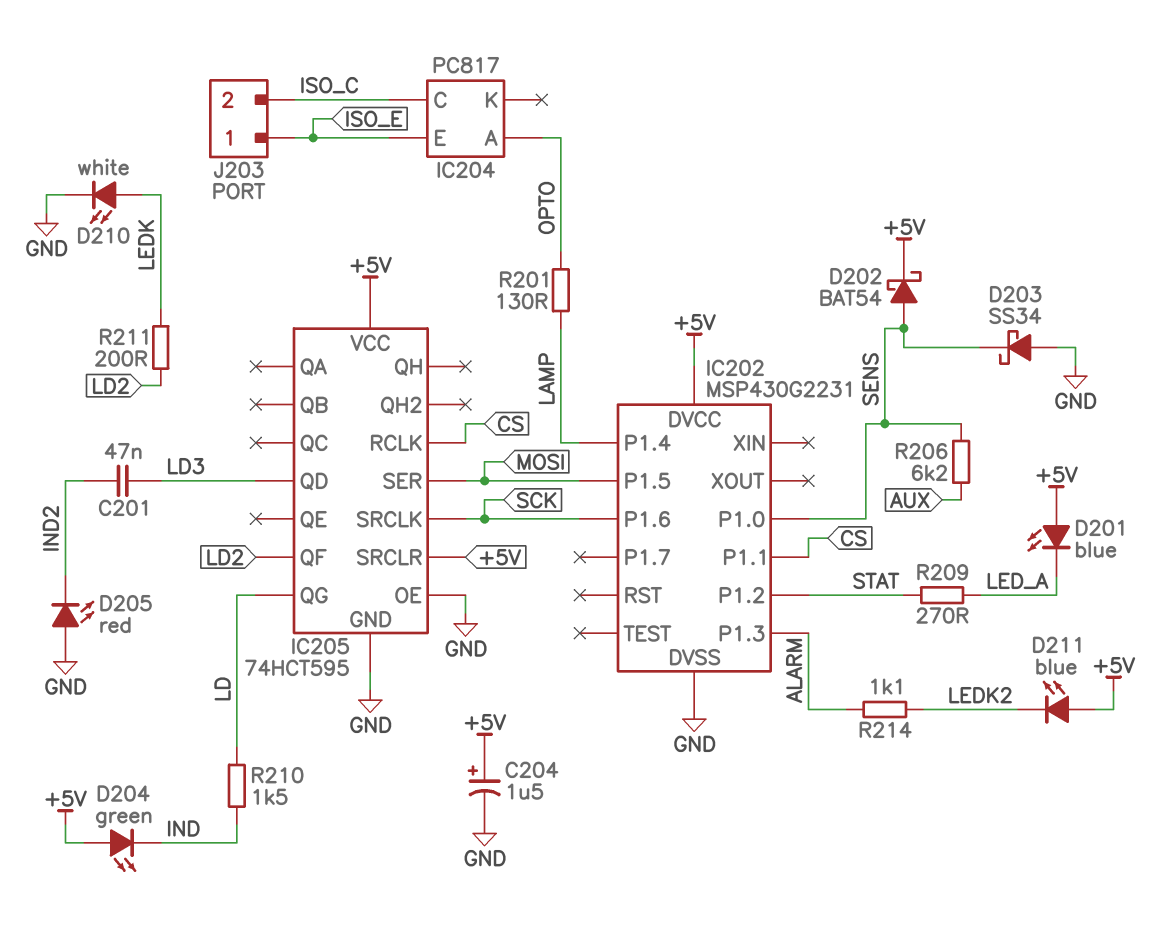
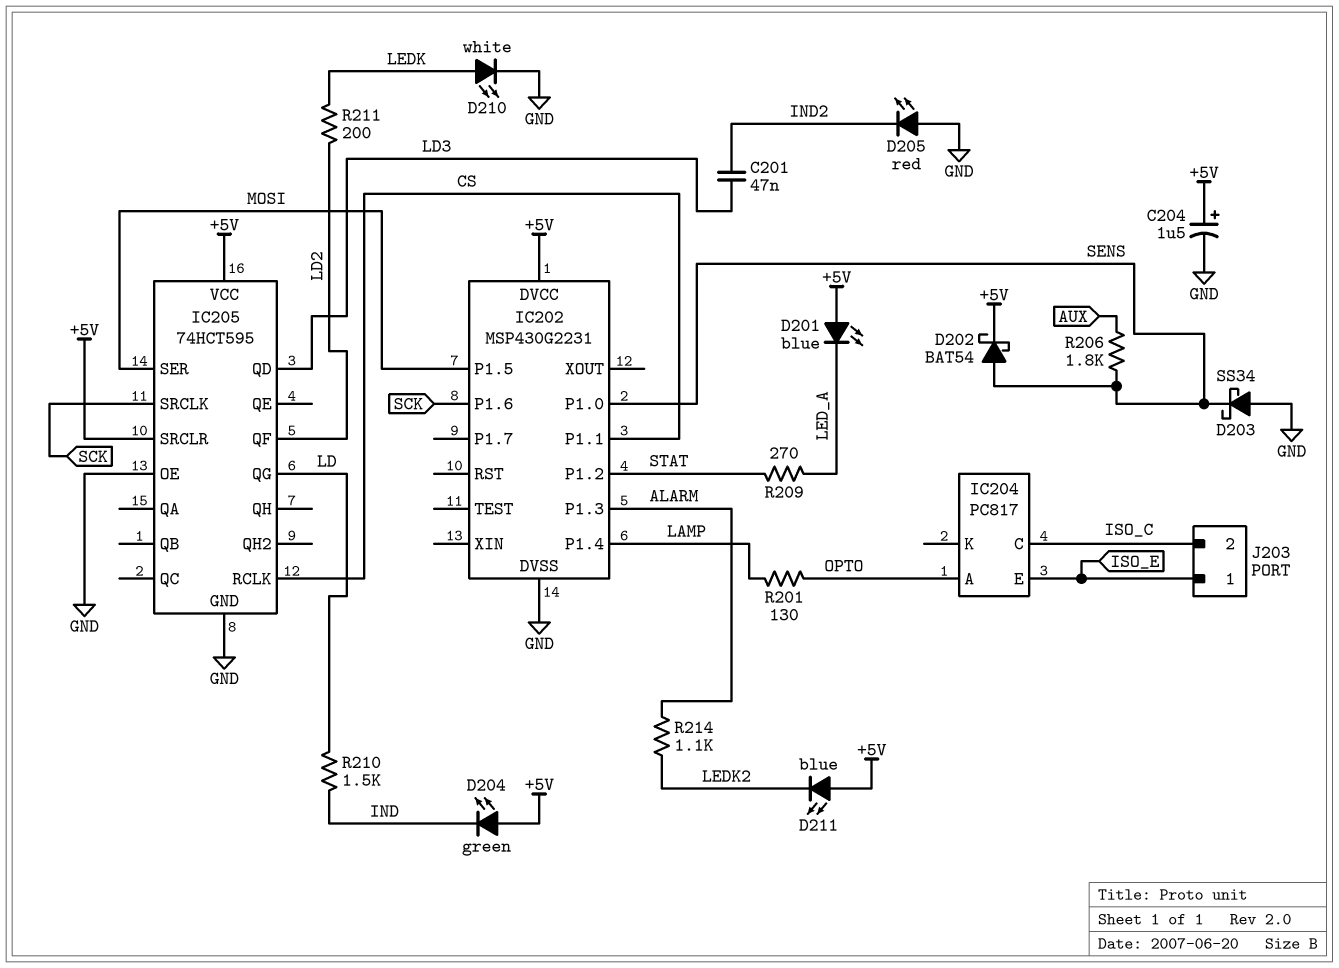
R206: 6.2k (AUX, SENS) -> 1.8k (AUX, SENS)

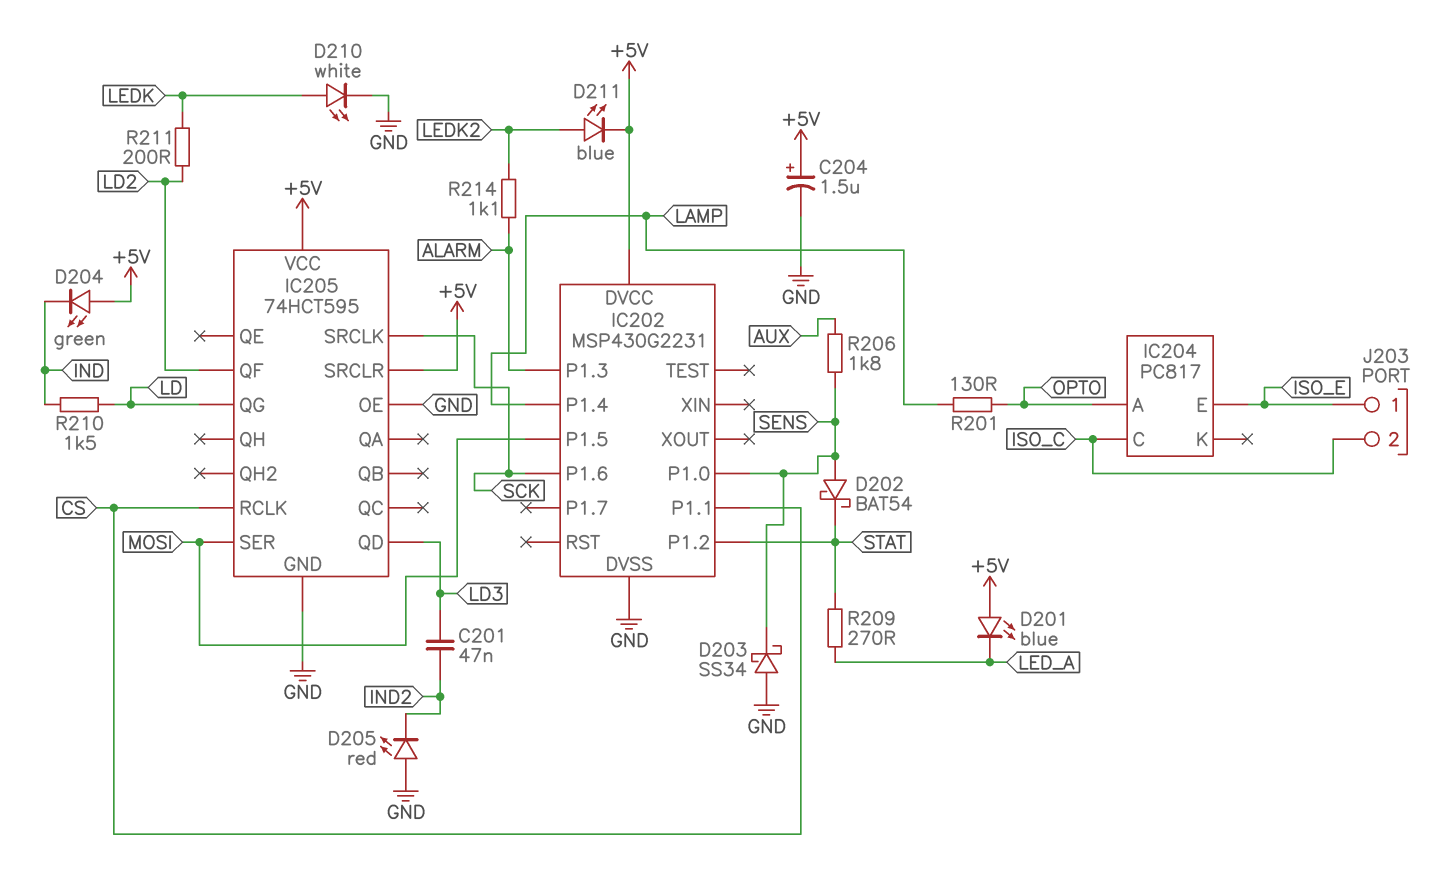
D202: schottky BAT54 (A SENS, K +5V) -> schottky BAT54 (A SENS, K STAT)
D211: LED blue (A +5V, K LEDK2) -> LED blue (A LEDK2, K +5V)

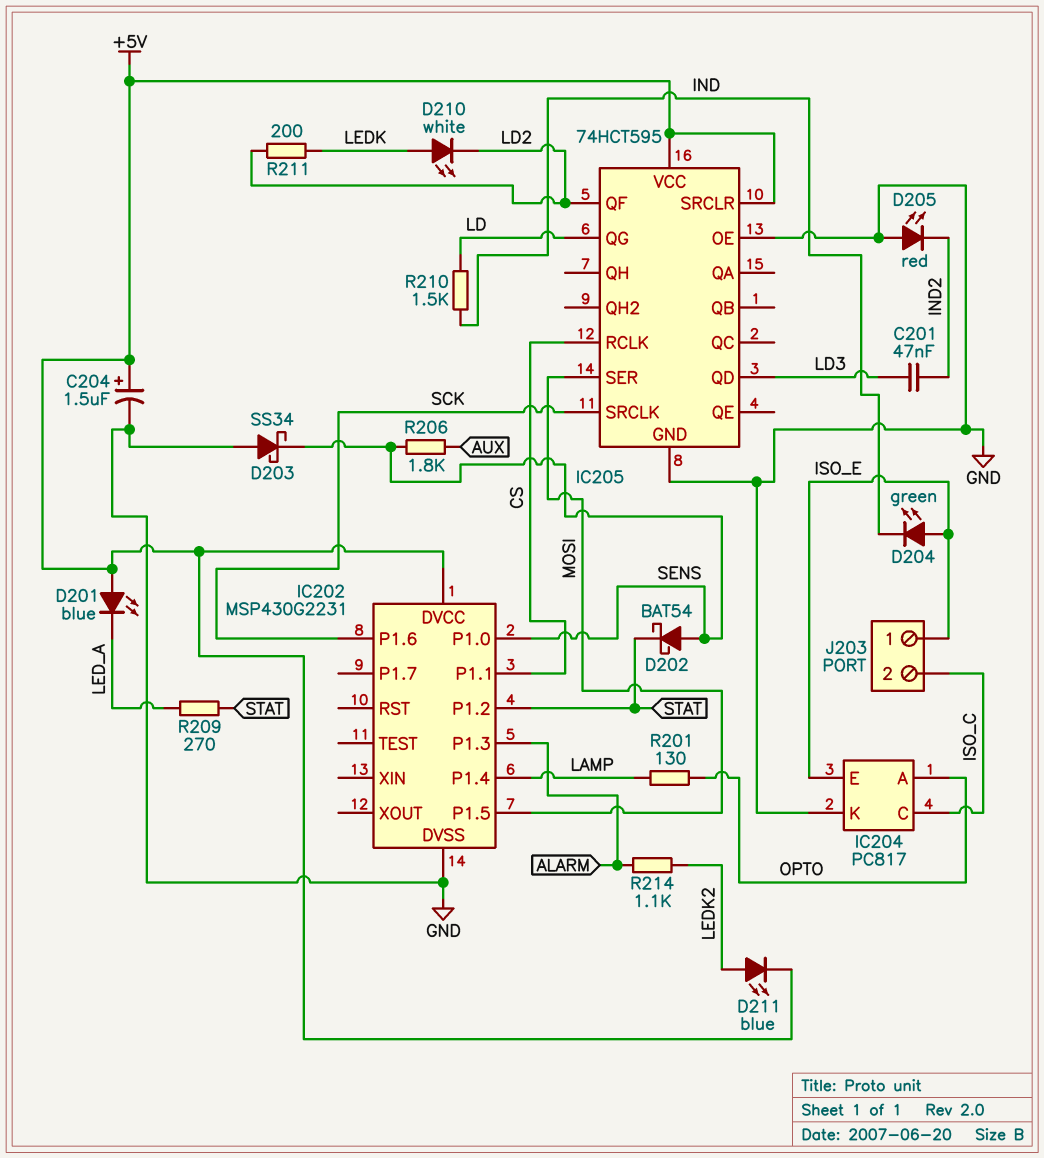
D204: LED green (A +5V, K IND) -> LED green (A ISO_E, K IND)
D210: LED white (A LEDK, K GND) -> LED white (A LEDK, K LD2)
IC204 pin K: none -> GND

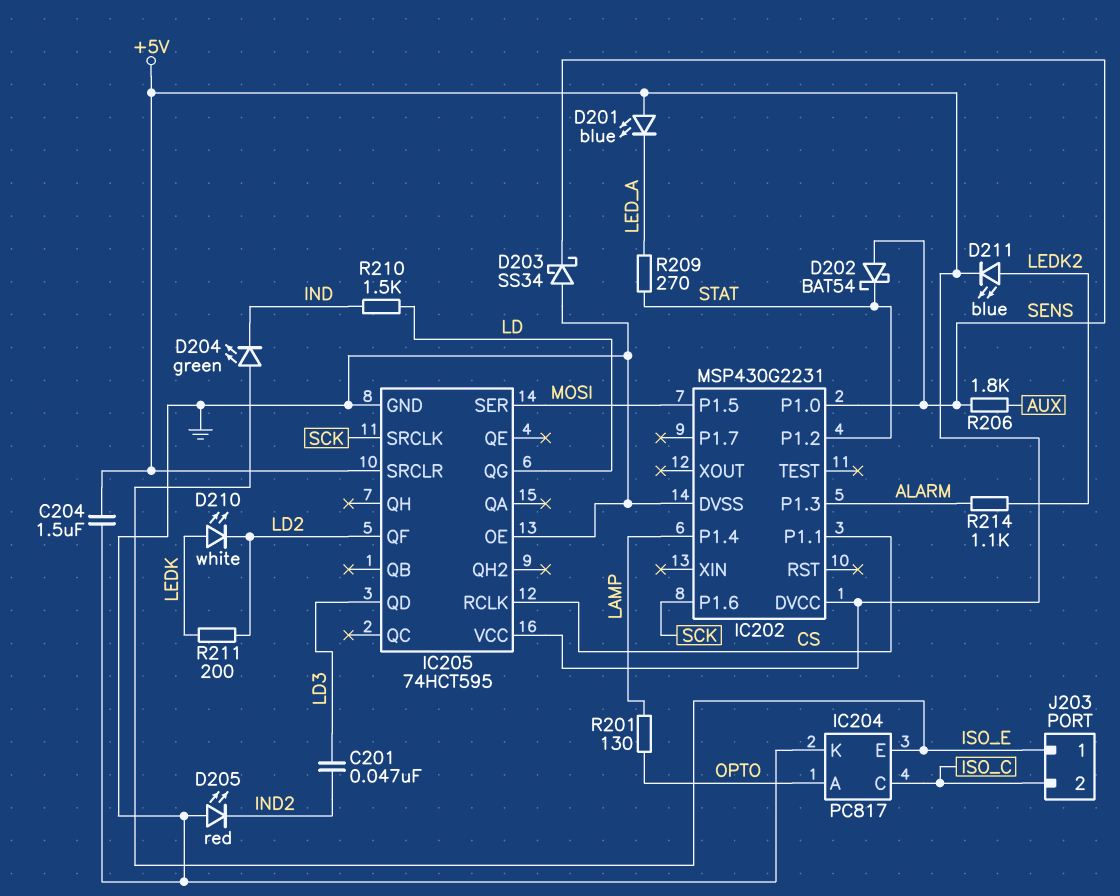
C204: 1.5uF (plus +5V, minus GND) -> 1.5uF (+5V, GND)

